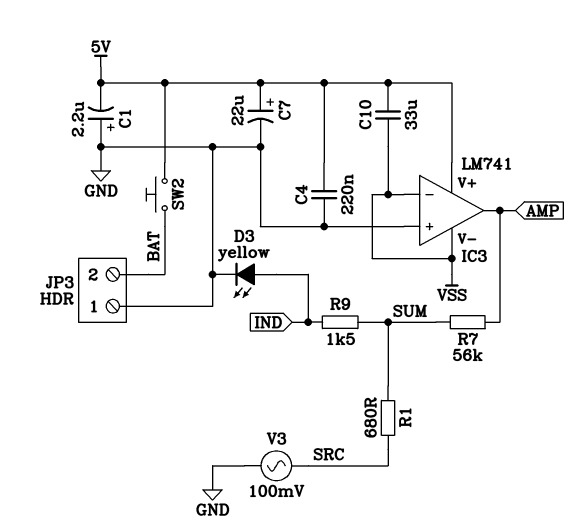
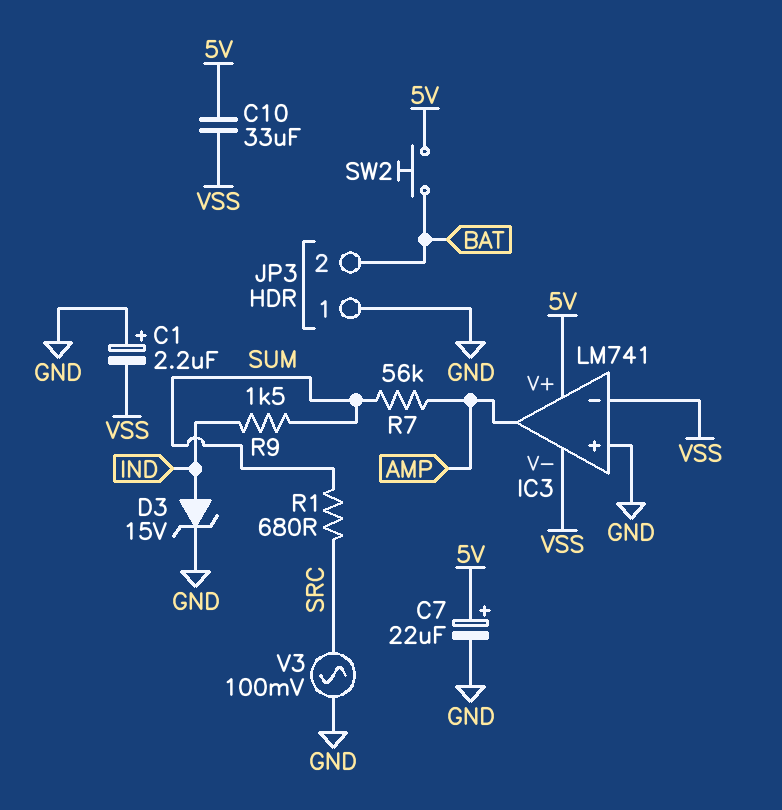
C1: 2.2uF (plus GND, minus 5V) -> 2.2uF (plus GND, minus VSS)
C4: 220nF (5V, GND) -> none
D3: LED yellow (A IND, K GND) -> zener 15V (A IND, K GND)

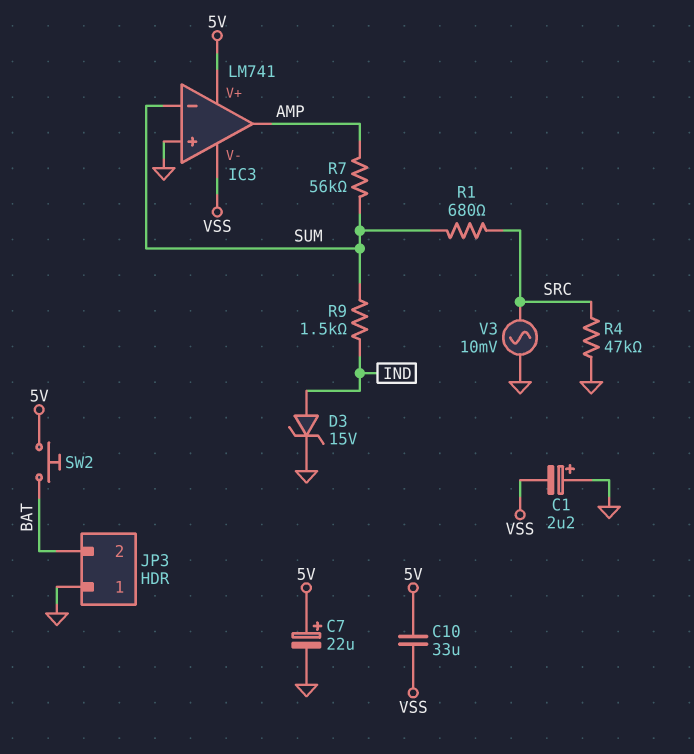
IC3 pin in-: VSS -> SUM
R4: none -> 47k (GND, SRC)
V3: AC 100mV (GND, SRC) -> AC 10mV (GND, SRC)

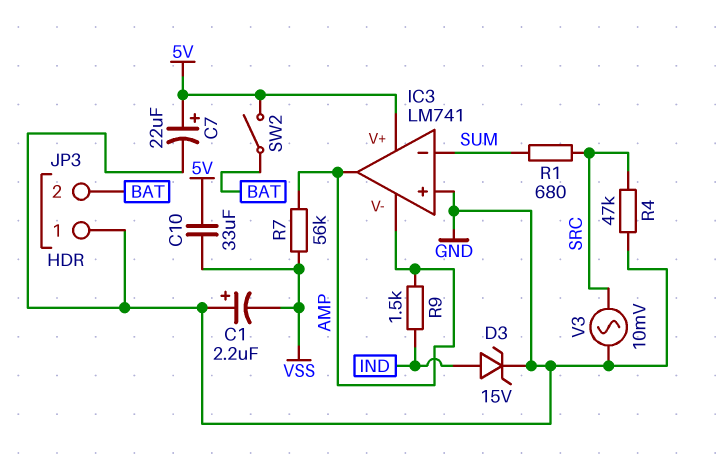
IC3 pin V-: VSS -> AMP
R7: 56k (AMP, SUM) -> 56k (AMP, VSS)
R9: 1.5k (IND, SUM) -> 1.5k (AMP, IND)
SW2: button (5V, BAT) -> switch (5V, BAT)

